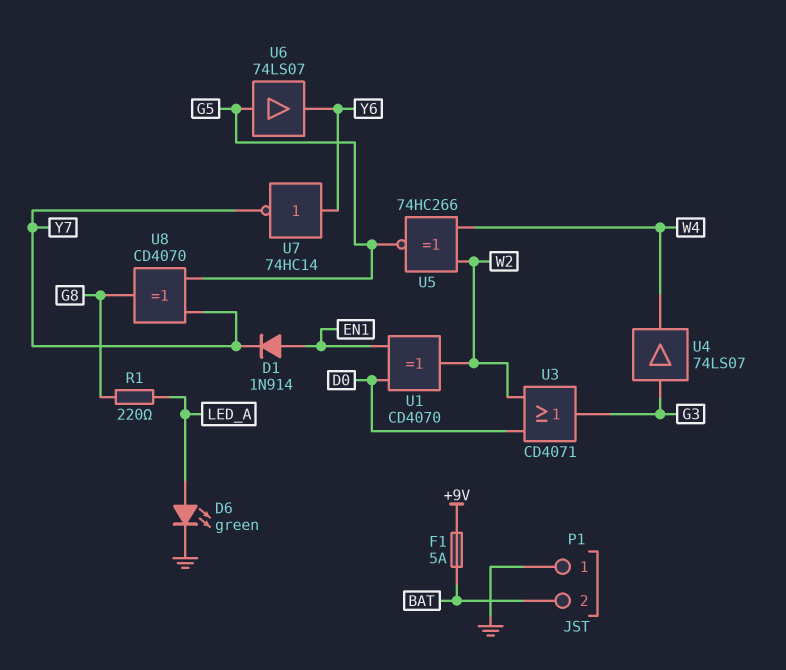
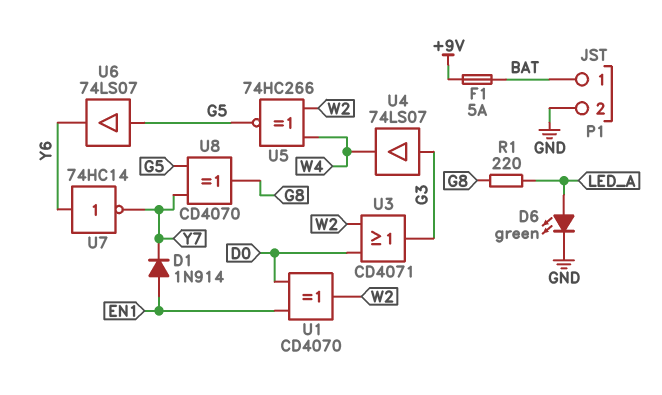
P1 pin 1: GND -> BAT
P1 pin 2: BAT -> GND

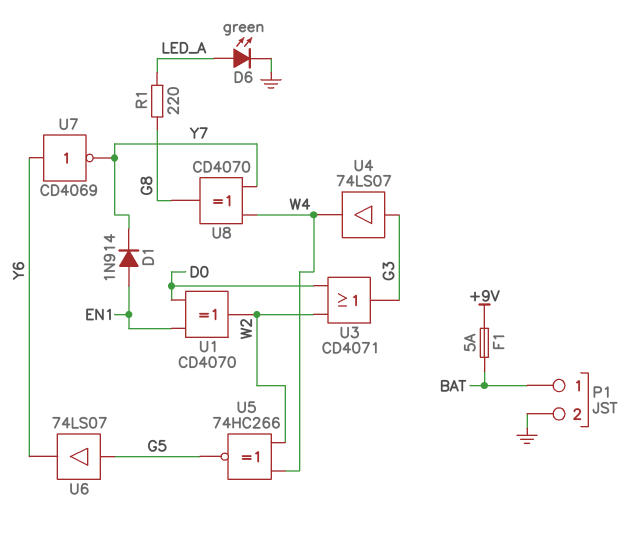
U7: NOT 74HC14 (in Y6, out Y7) -> NOT CD4069 (in Y6, out Y7)
U8: XOR CD4070 (in G5, in Y7, out G8) -> XOR CD4070 (in W4, in Y7, out G8)

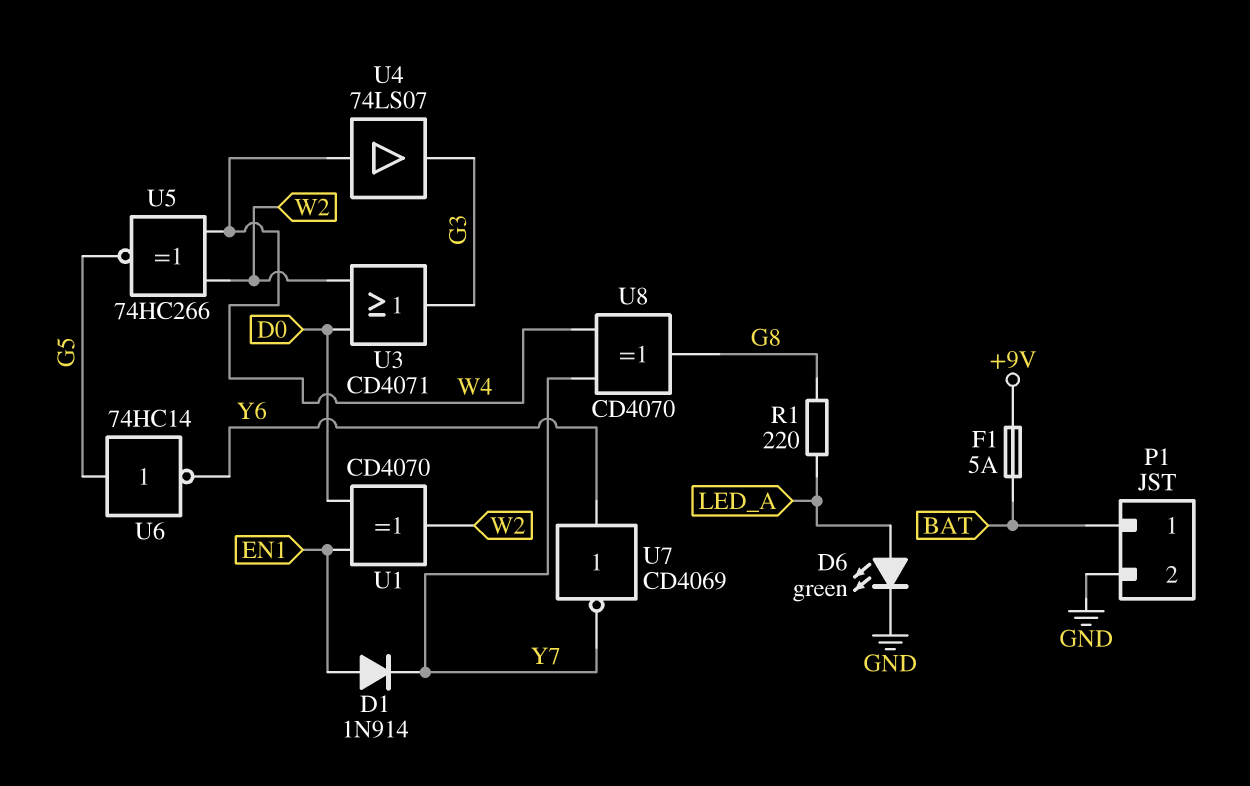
U4: buffer 74LS07 (in G3, out W4) -> buffer 74LS07 (in W4, out G3)
U6: buffer 74LS07 (in G5, out Y6) -> NOT 74HC14 (in G5, out Y6)

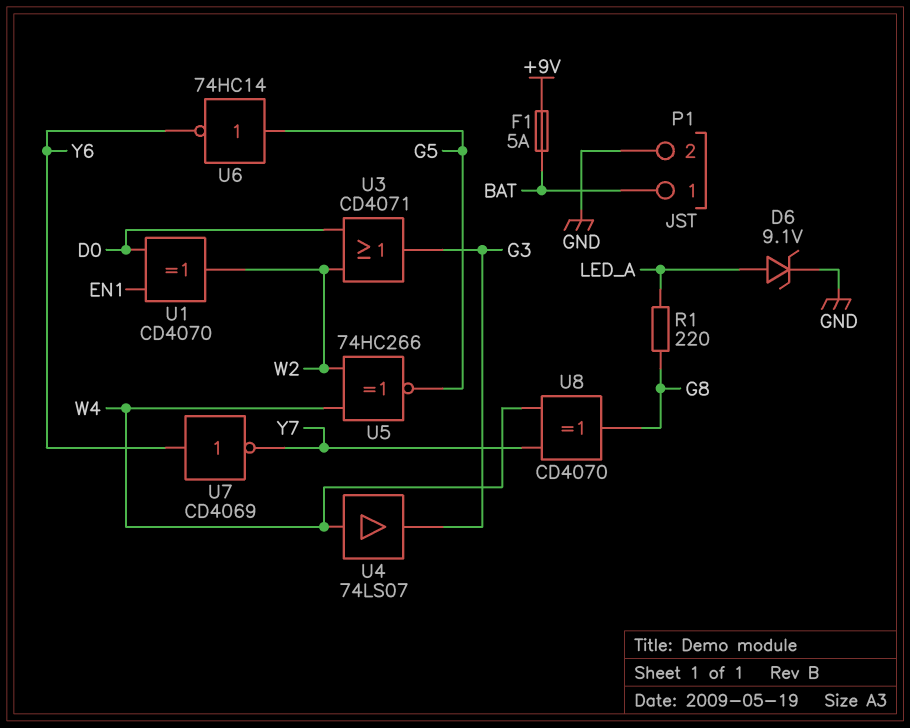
D1: diode 1N914 (A EN1, K Y7) -> none
D6: LED green (A LED_A, K GND) -> zener 9.1V (A LED_A, K GND)

